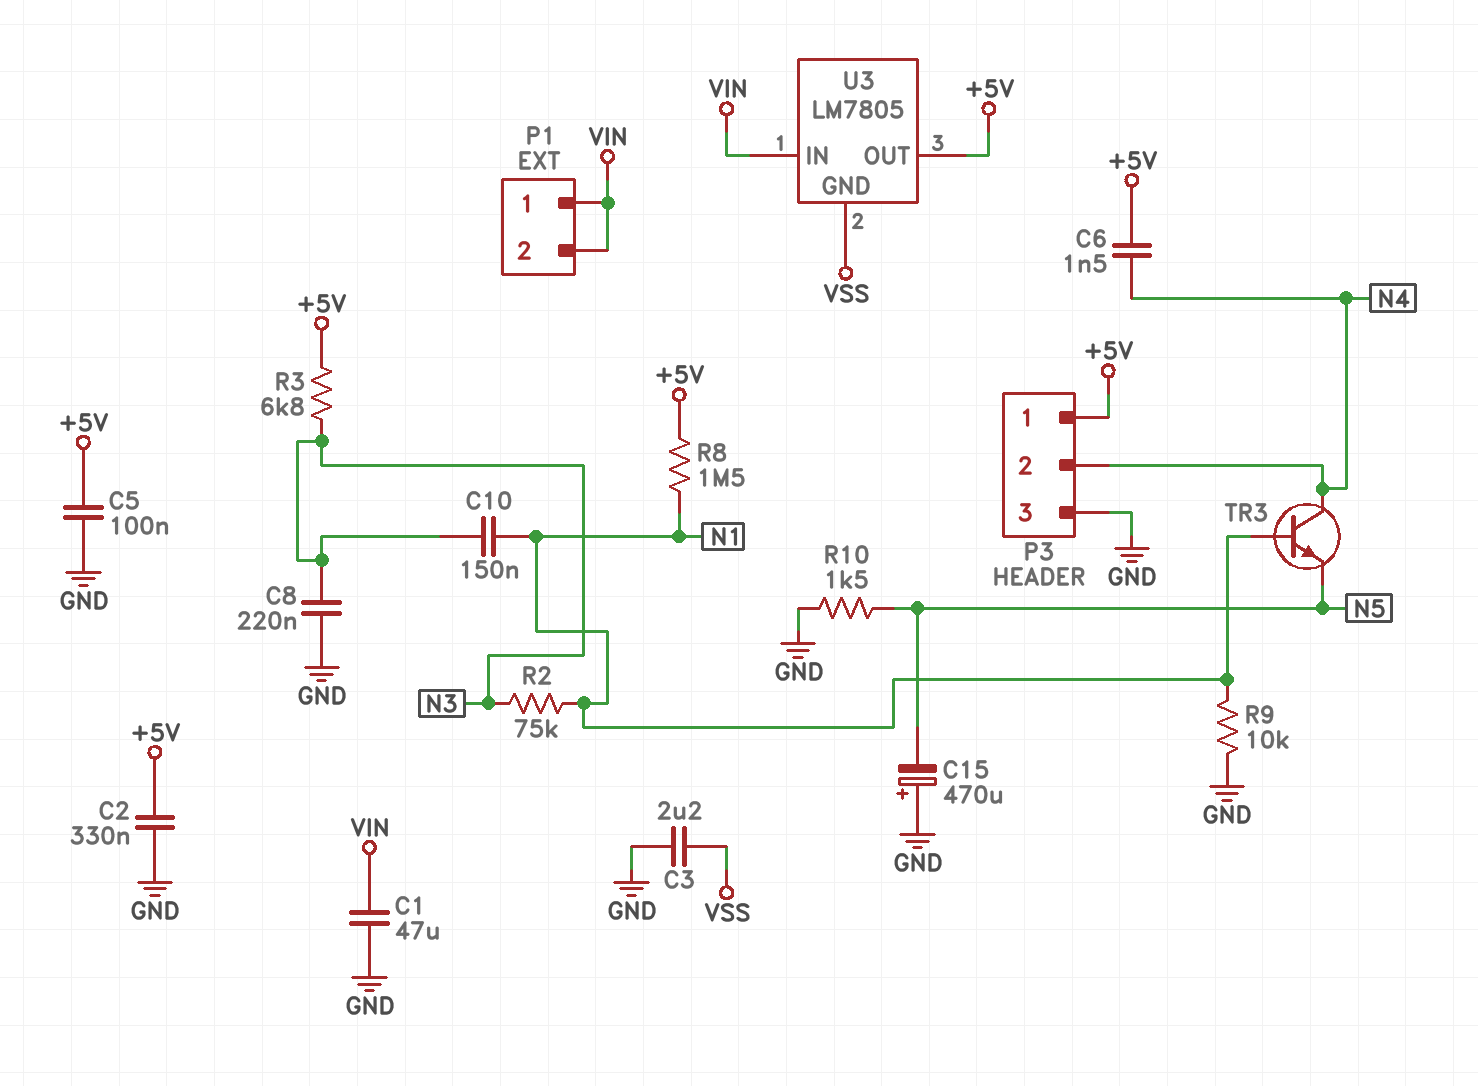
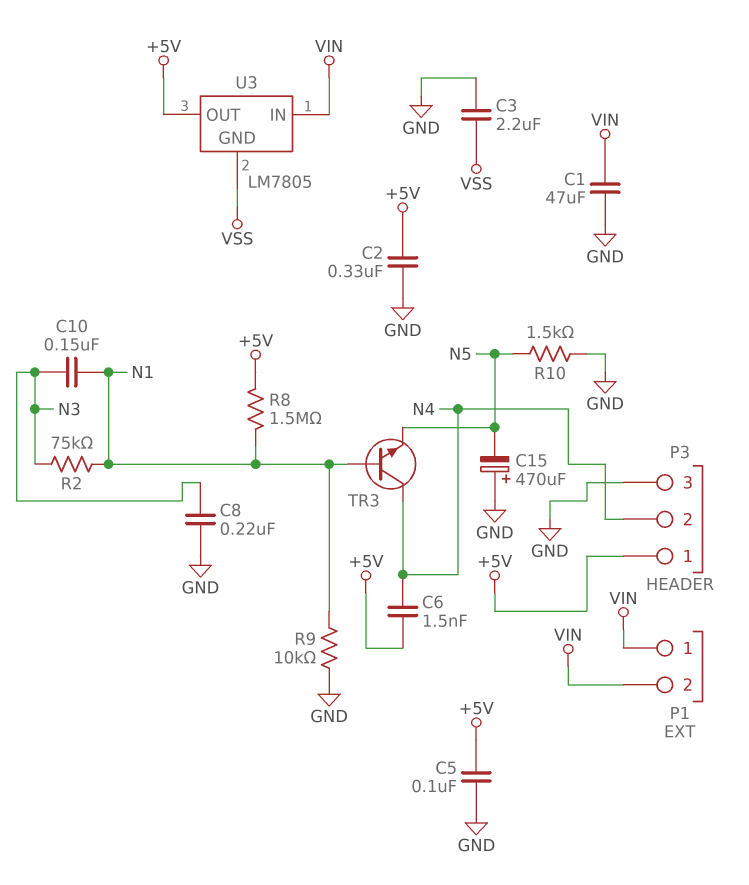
R3: 6.8k (+5V, N3) -> none

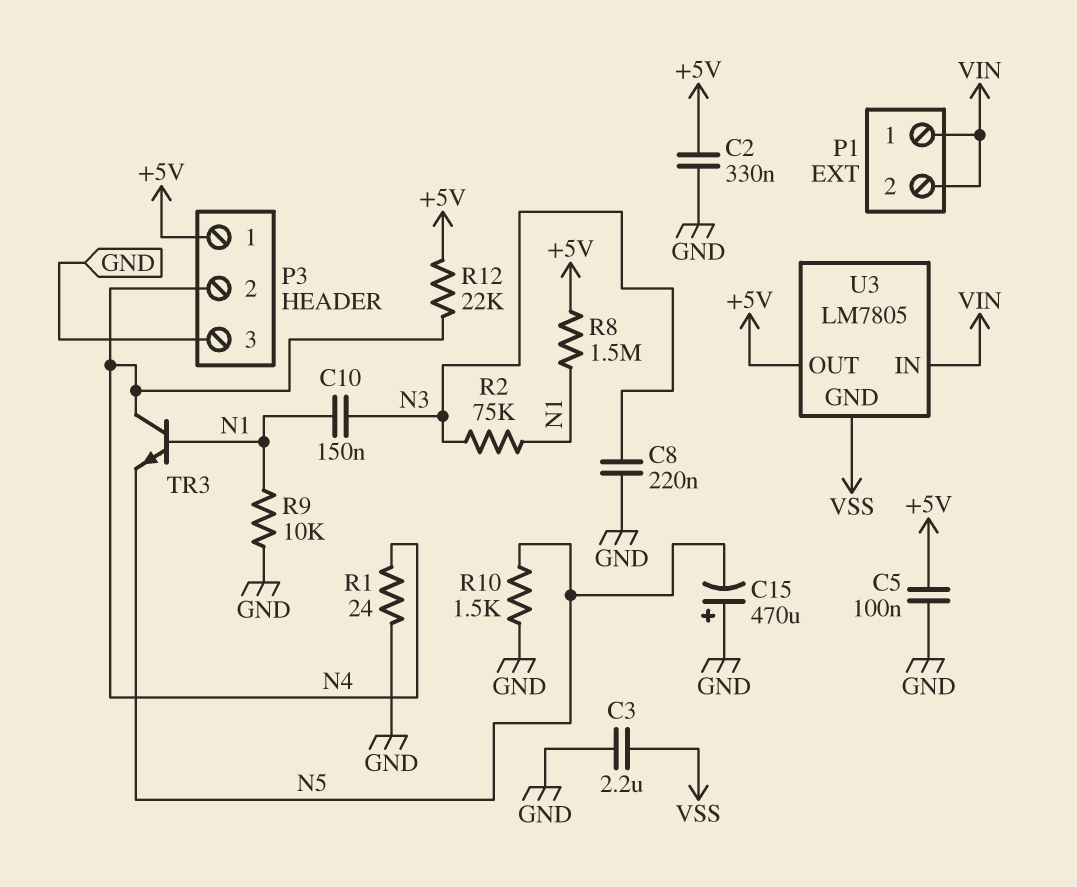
C1: 47uF (GND, VIN) -> none
C6: 1.5nF (+5V, N4) -> none
R1: none -> 24 (GND, N4)
R12: none -> 22k (+5V, N4)

